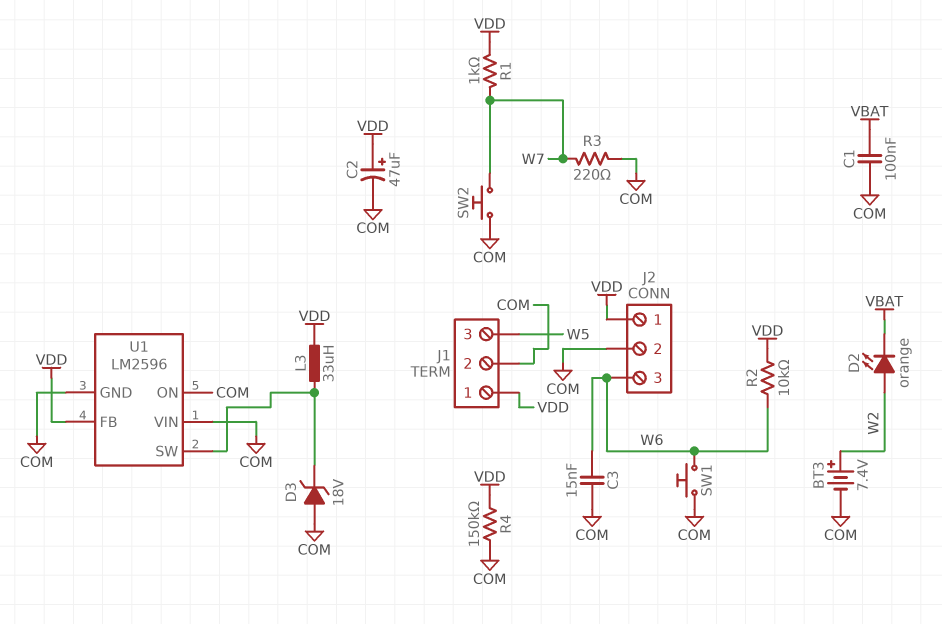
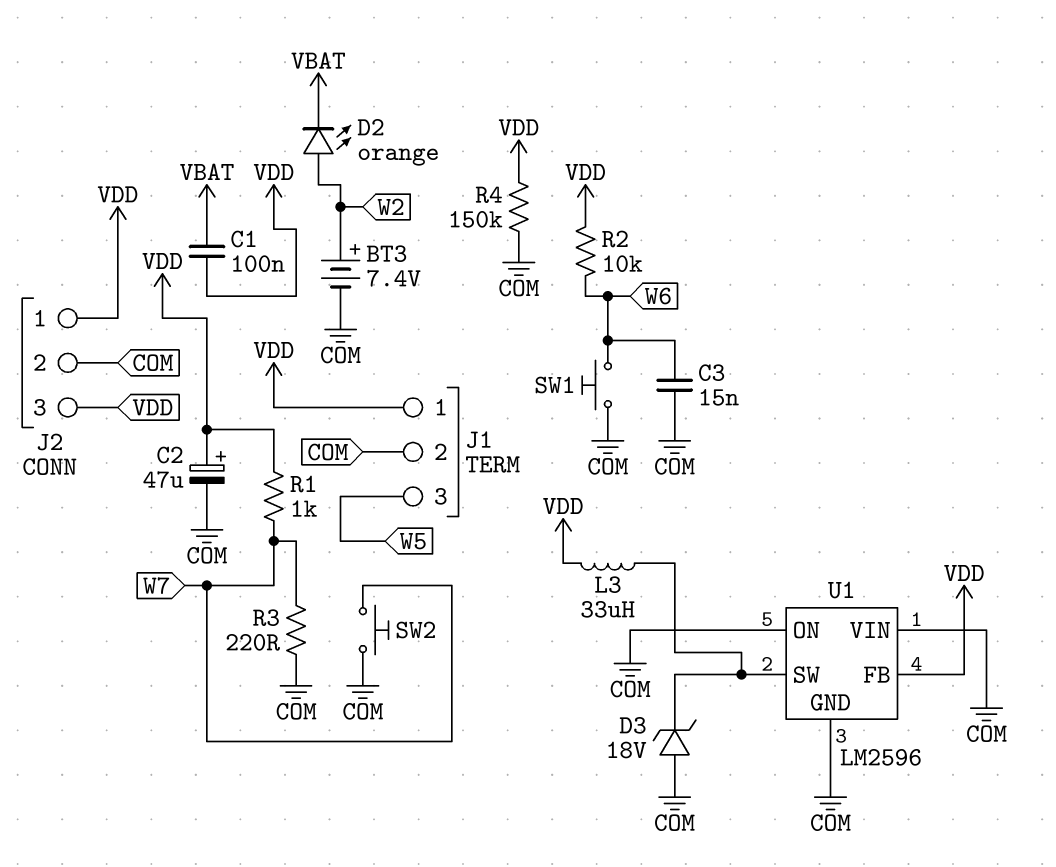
C1: 100nF (COM, VBAT) -> 100nF (VBAT, VDD)
J2 pin 3: W6 -> VDD

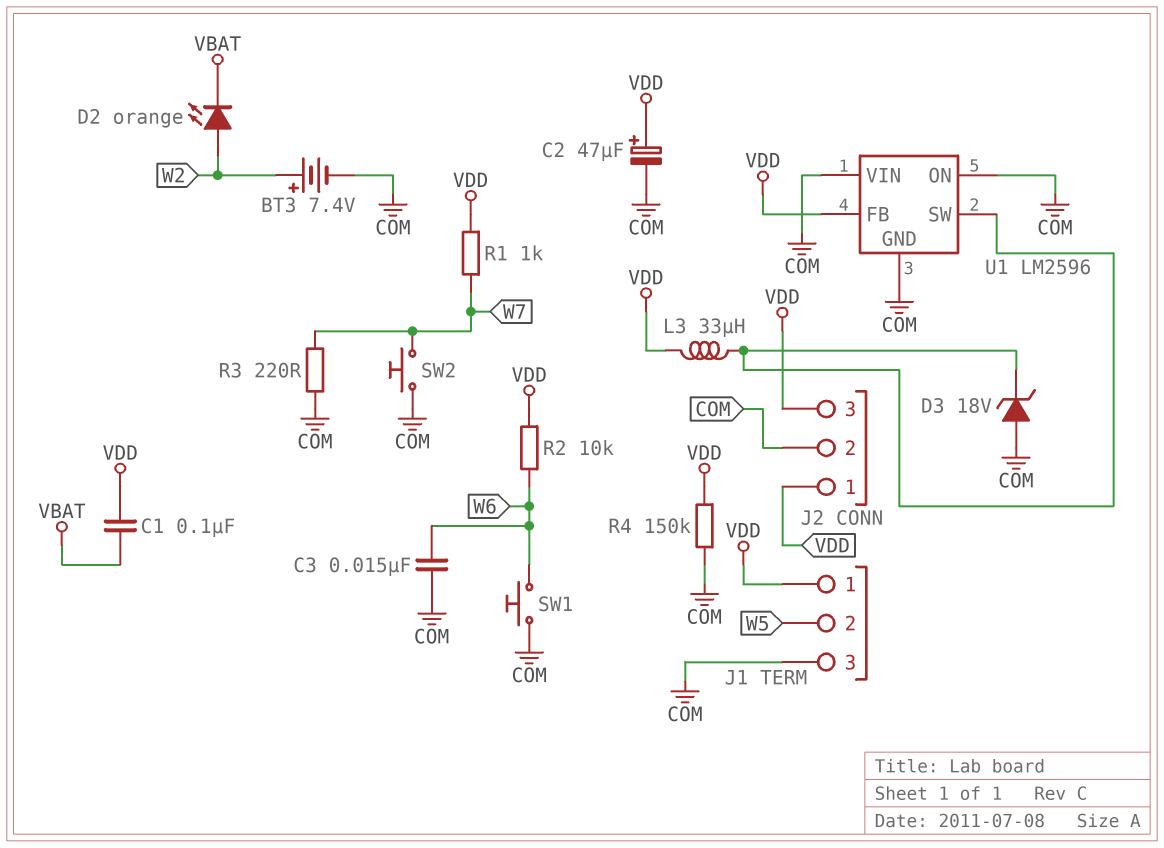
J1 pin 2: COM -> W5
J1 pin 3: W5 -> COM

